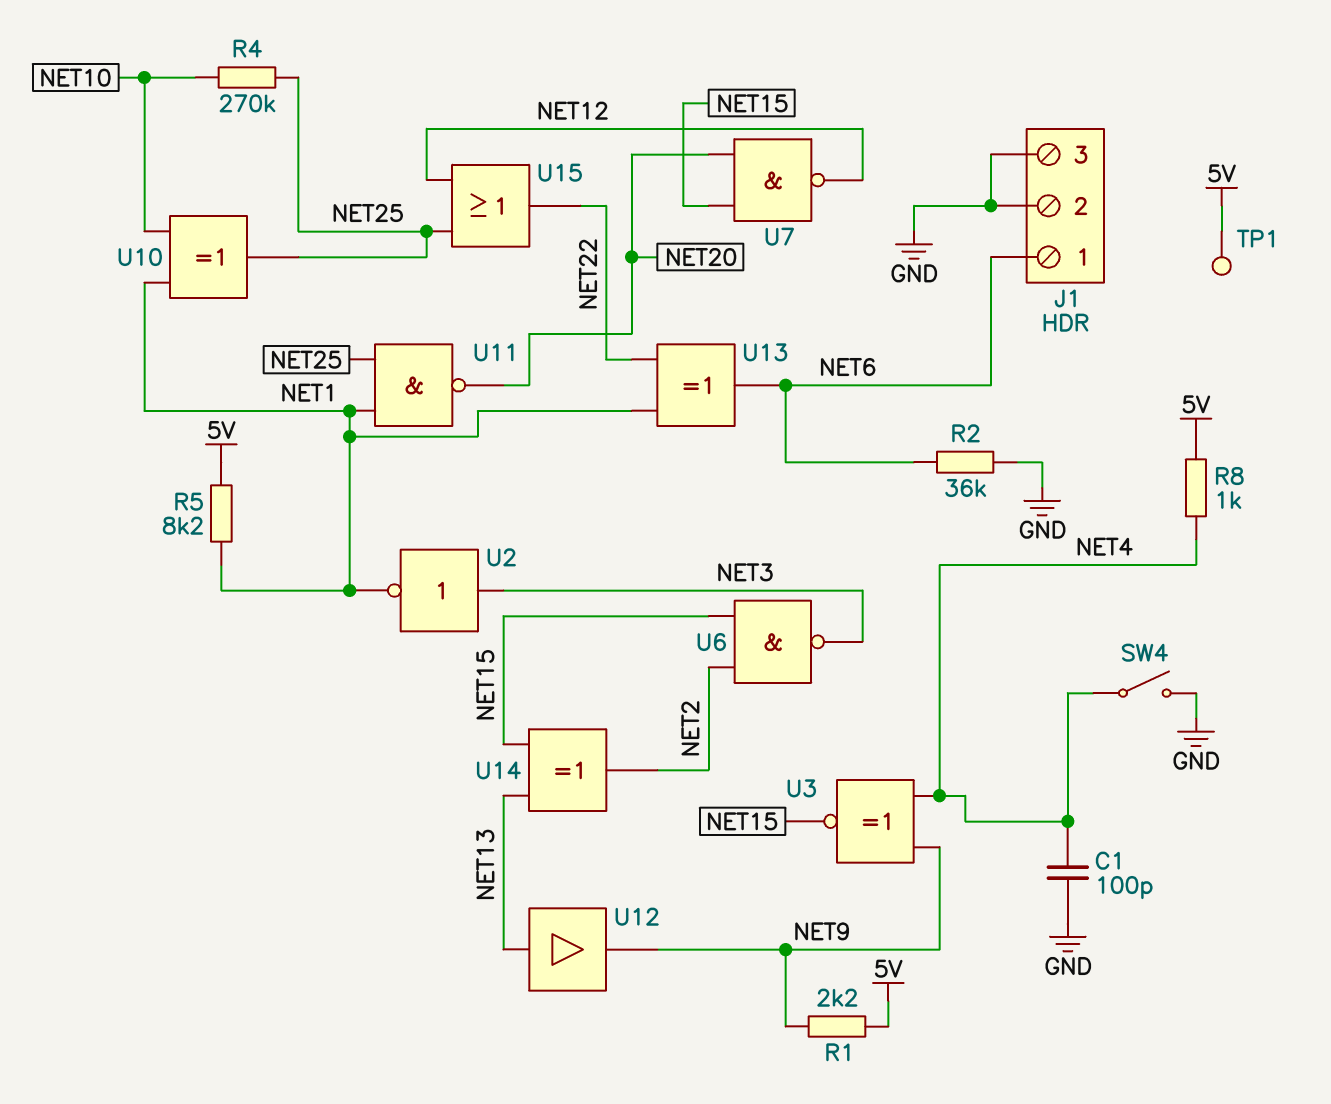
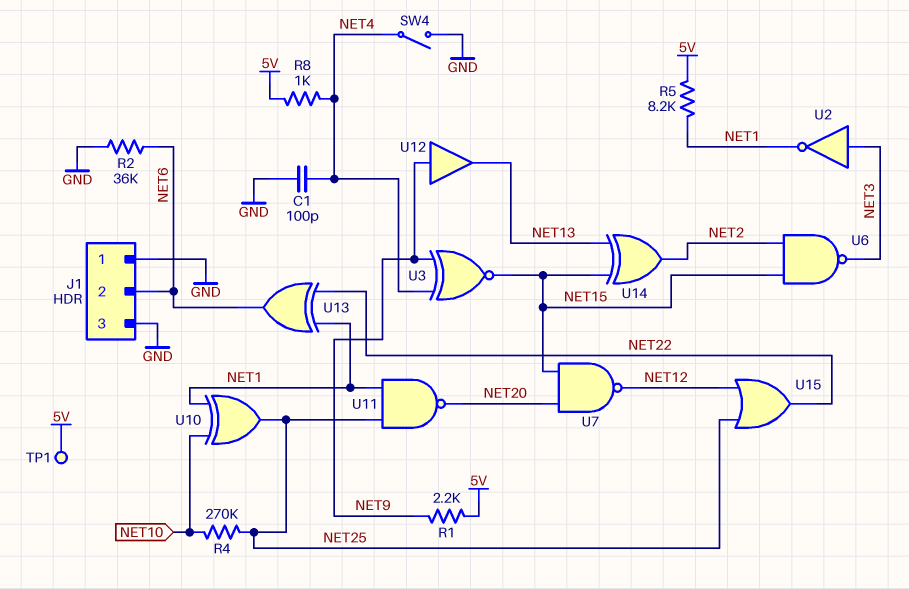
J1 pin 1: NET6 -> GND
J1 pin 2: GND -> NET6
U12: buffer (in NET13, out NET9) -> buffer (in NET9, out NET13)

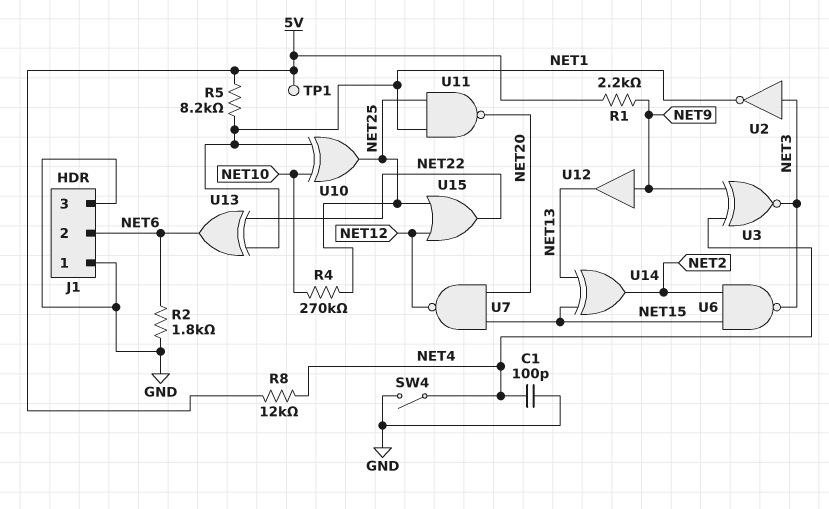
R2: 36k (GND, NET6) -> 1.8k (GND, NET6)
R8: 1k (5V, NET4) -> 12k (5V, NET4)
U3: XNOR (in NET4, in NET9, out NET15) -> XNOR (in NET4, in NET9, out NET3)

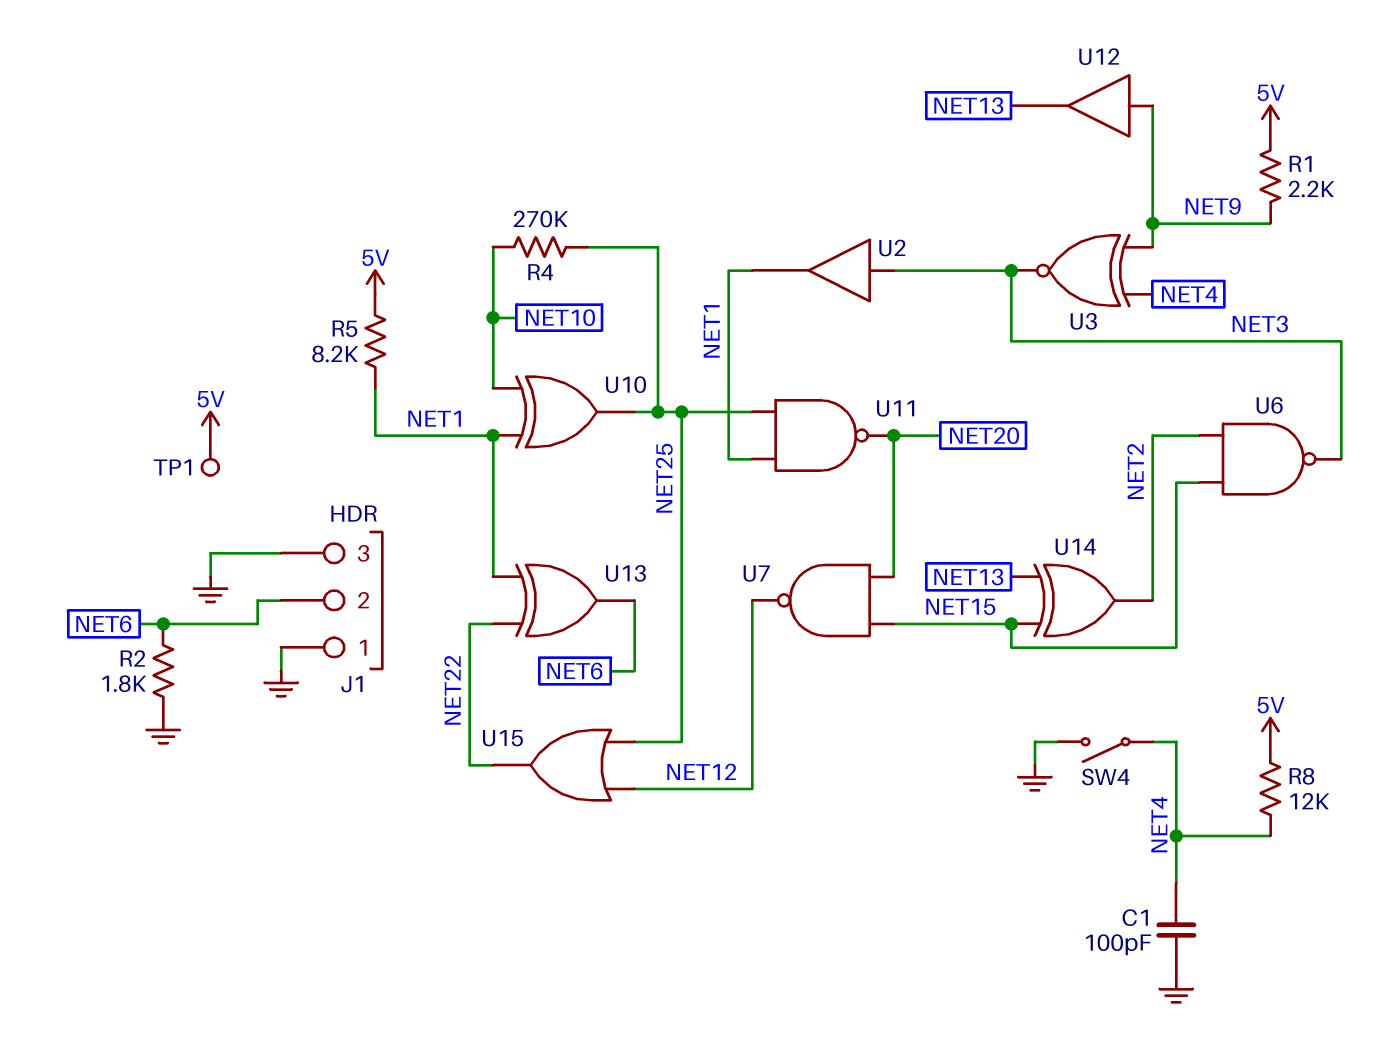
U2: NOT (in NET3, out NET1) -> buffer (in NET3, out NET1)

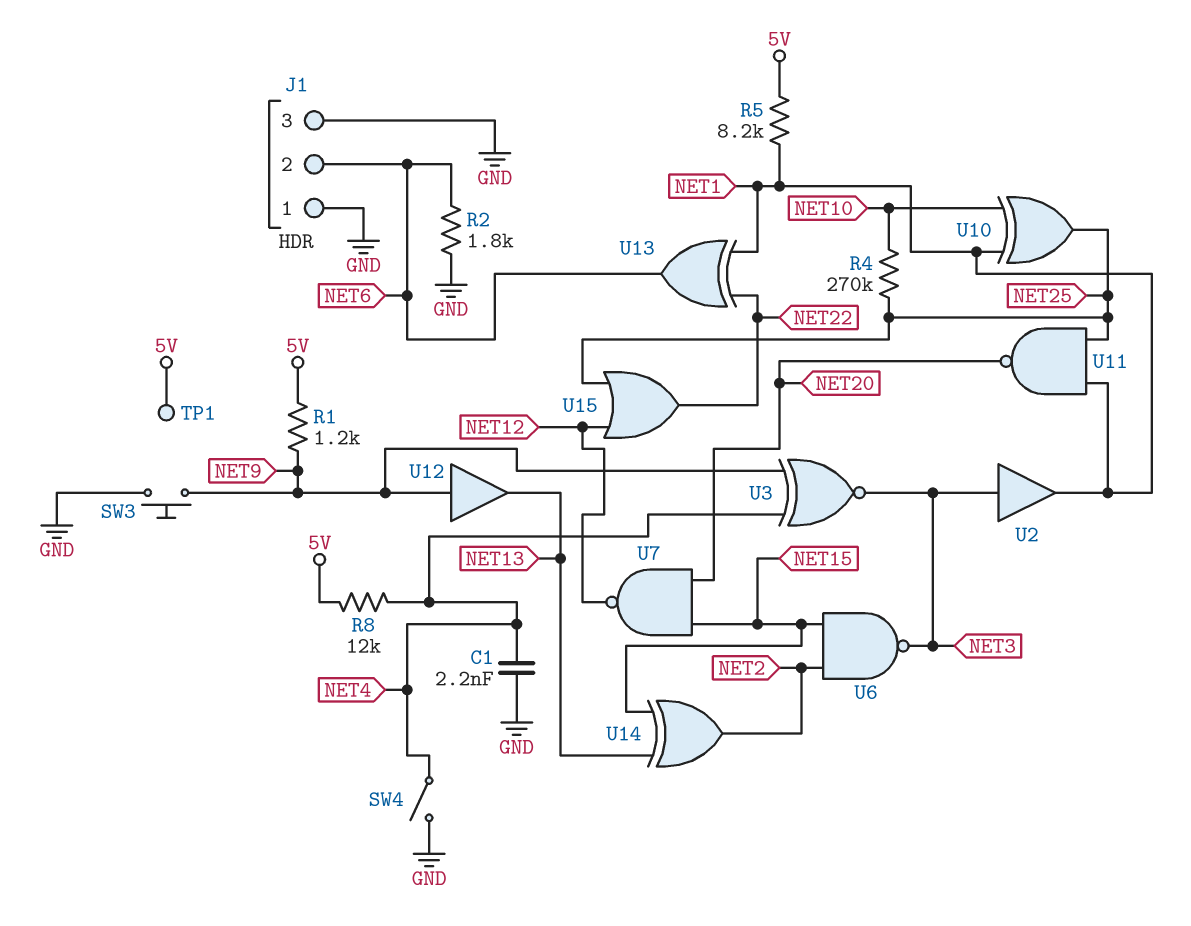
C1: 100pF (GND, NET4) -> 2.2nF (GND, NET4)
R1: 2.2k (5V, NET9) -> 1.2k (5V, NET9)
SW3: none -> button (GND, NET9)

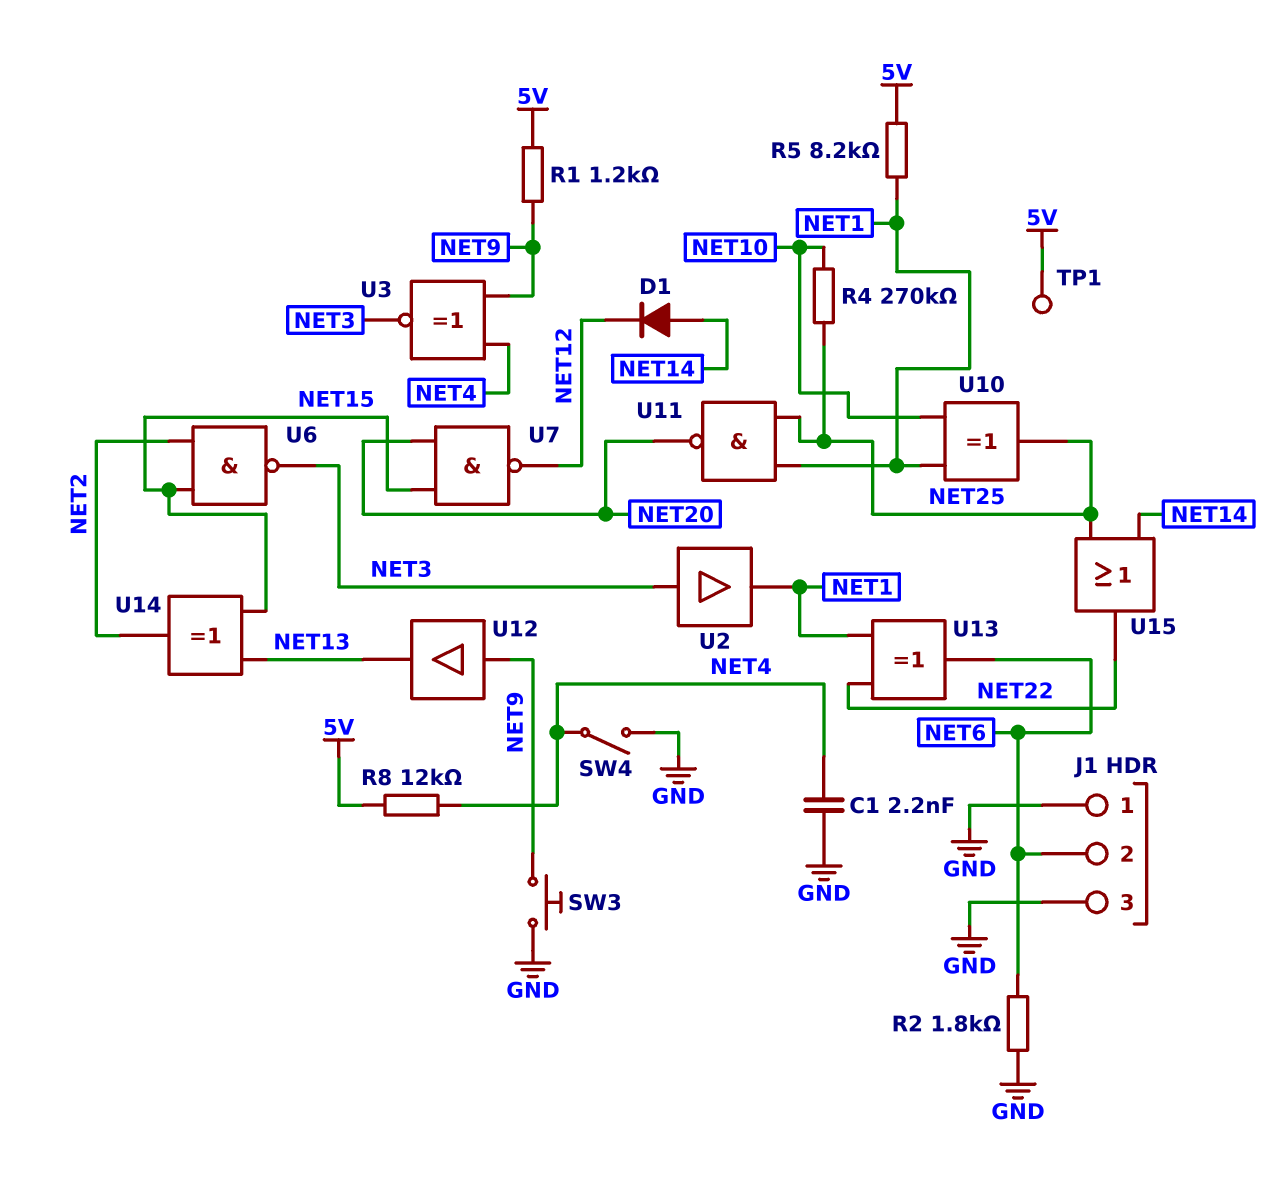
D1: none -> diode (A NET14, K NET12)
U15: OR (in NET12, in NET25, out NET22) -> OR (in NET14, in NET25, out NET22)

